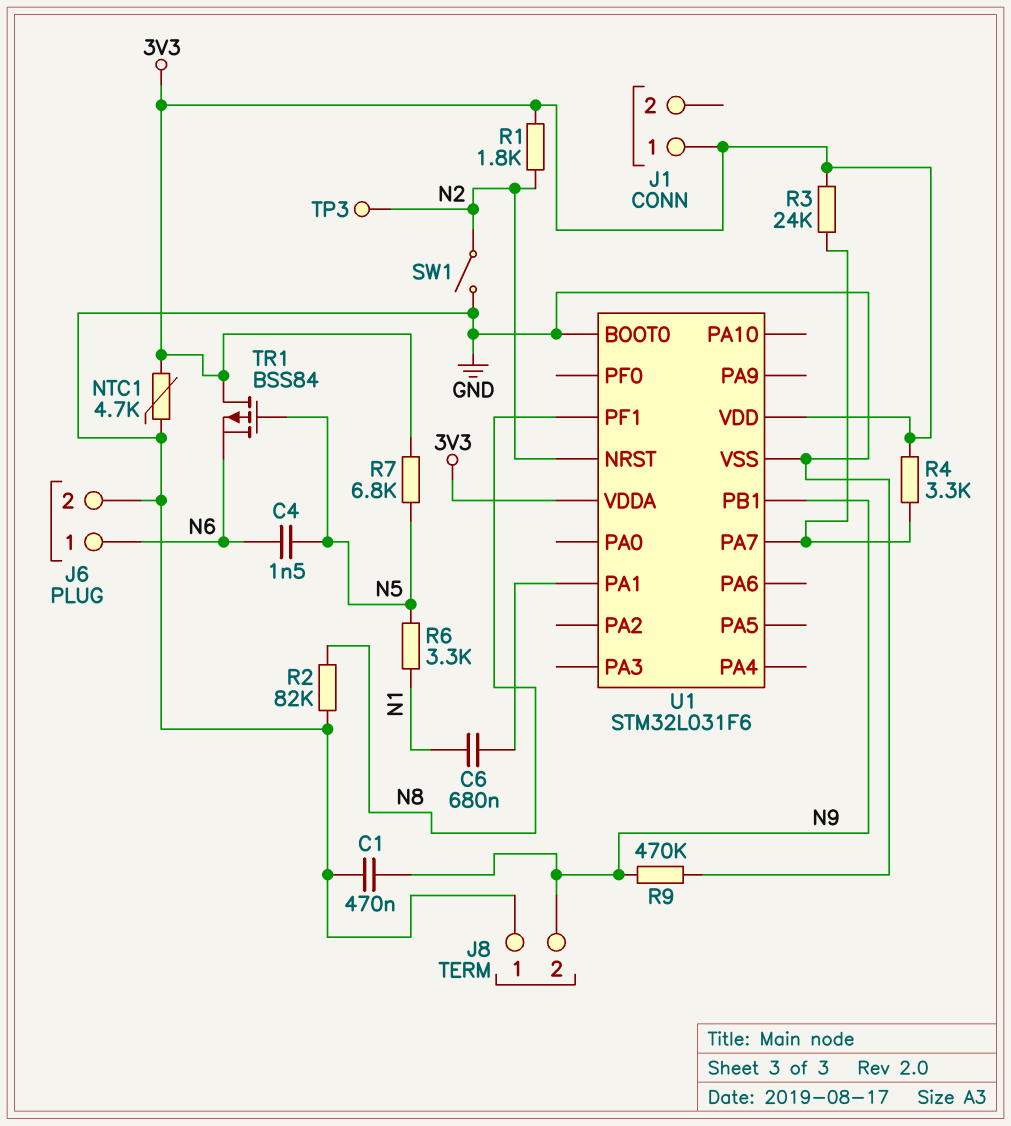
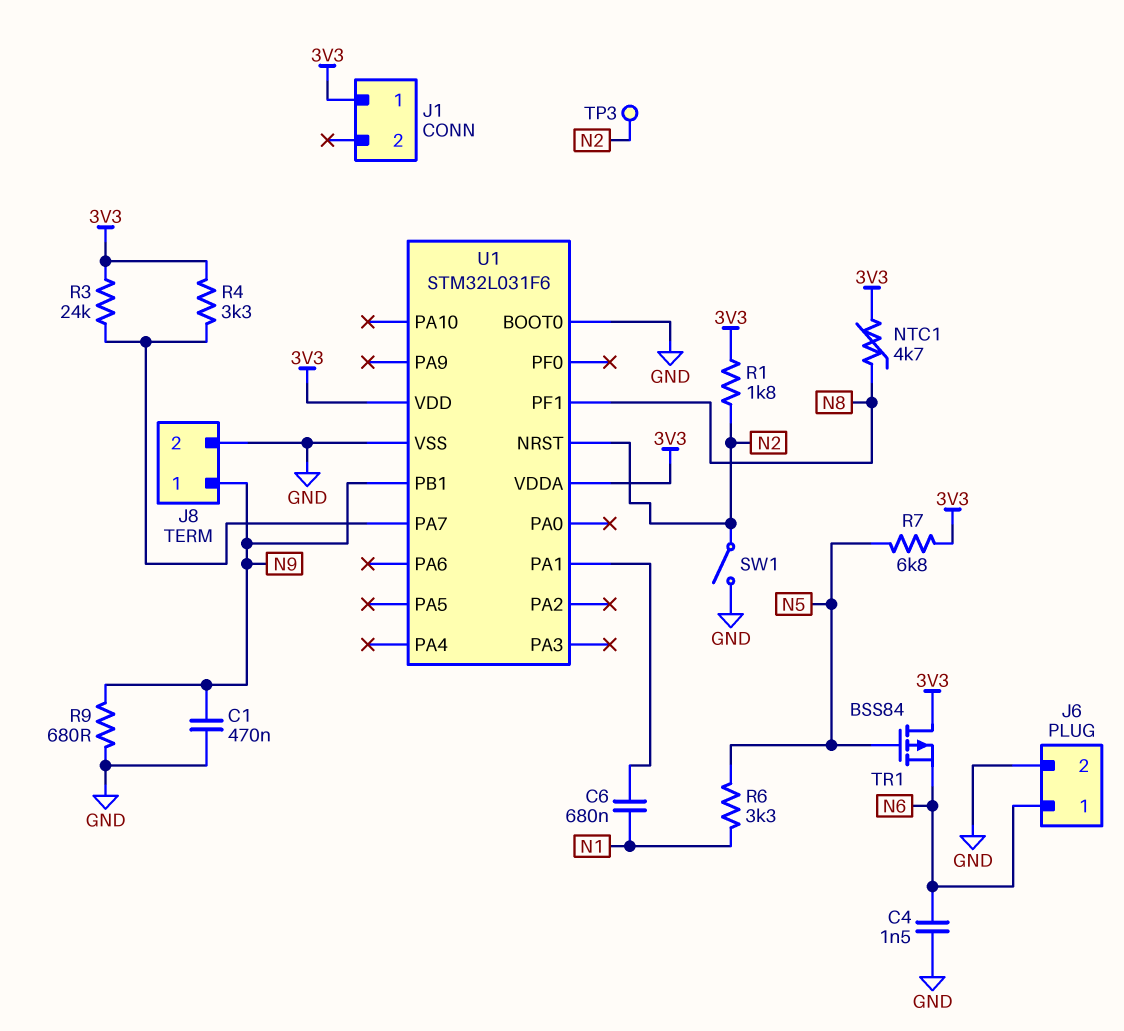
C4: 1.5nF (N5, N6) -> 1.5nF (GND, N6)
J8 pin 1: GND -> N9
J8 pin 2: N9 -> GND
NTC1: 4.7k (3V3, GND) -> 4.7k (3V3, N8)
R2: 82k (GND, N8) -> none
R9: 470k (GND, N9) -> 680 (GND, N9)

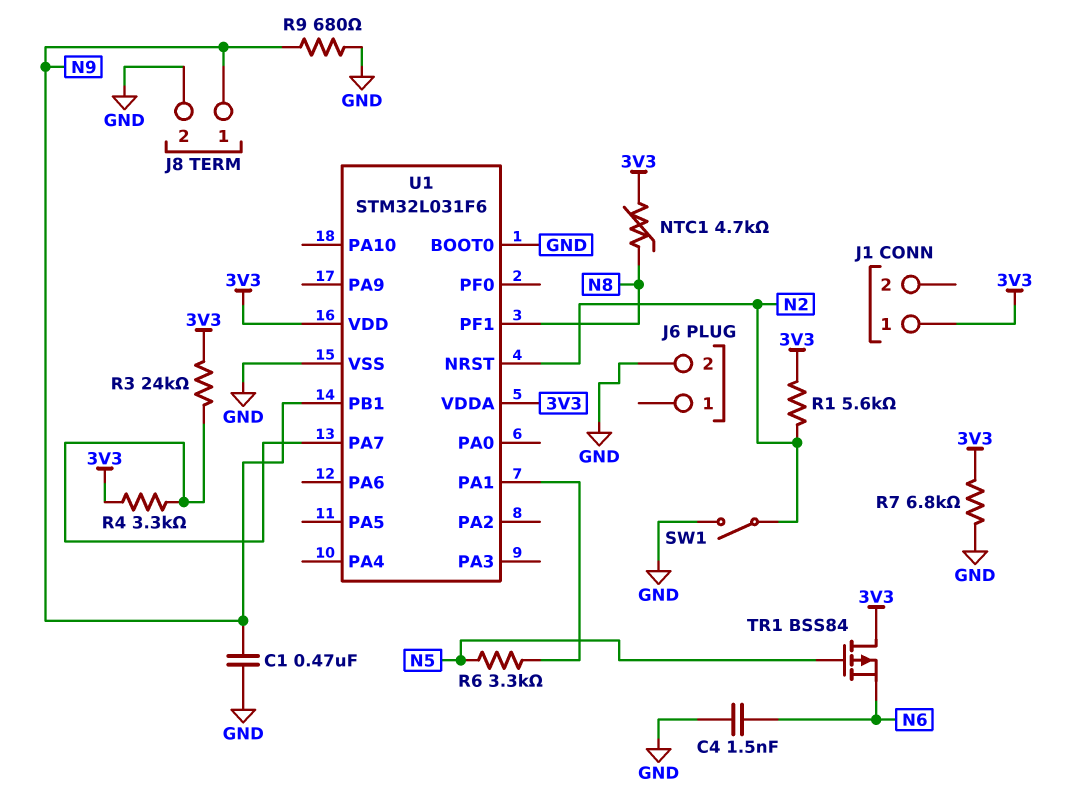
C6: 680nF (N1, U1/PA1) -> none
J6 pin 1: N6 -> none
R1: 1.8k (3V3, N2) -> 5.6k (3V3, N2)
R6: 3.3k (N1, N5) -> 3.3k (N5, U1/PA1)
R7: 6.8k (3V3, N5) -> 6.8k (3V3, GND)
TP3: test point (N2) -> none

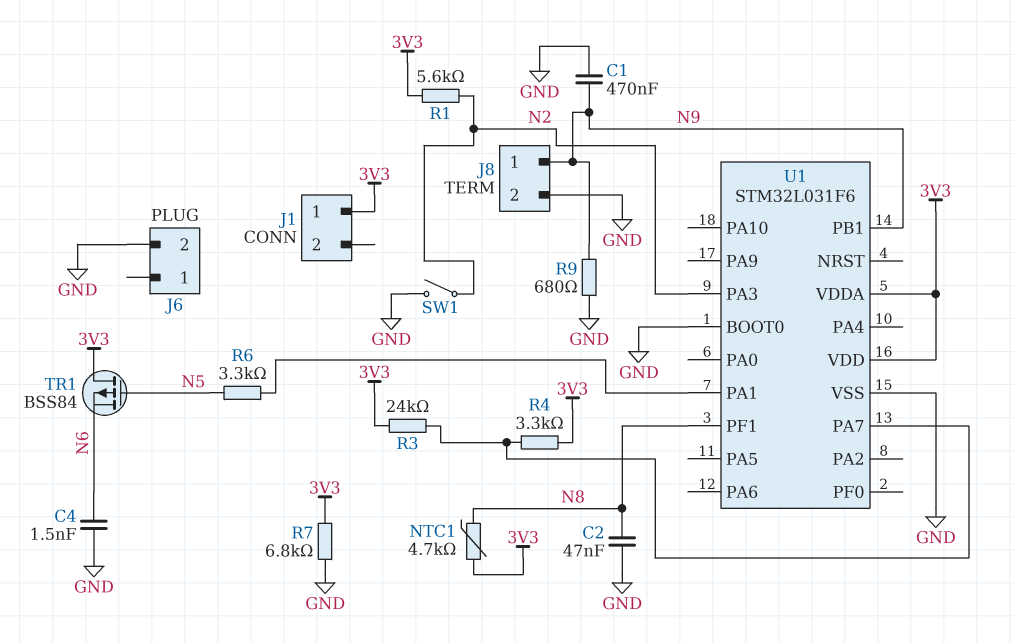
C2: none -> 47nF (GND, N8)
U1 pin NRST: N2 -> none
U1 pin PA3: none -> N2

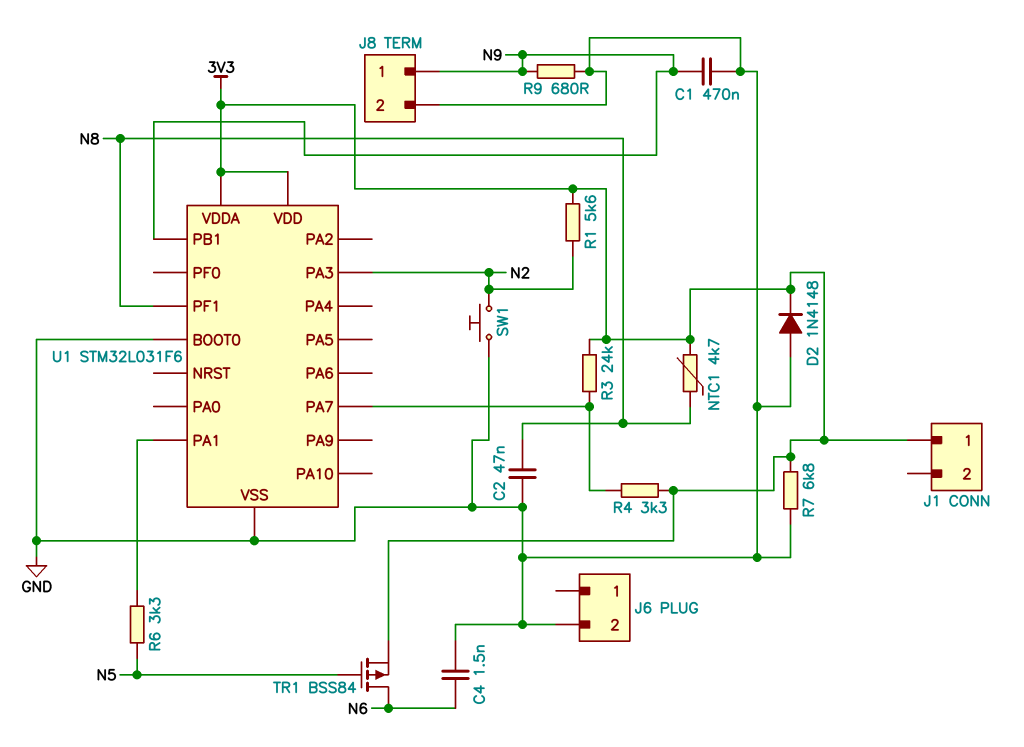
D2: none -> diode 1N4148 (A GND, K 3V3)
SW1: switch (GND, N2) -> button (GND, N2)
TR1: PMOS BSS84 (G N5, D 3V3, S N6) -> PMOS BSS84 (G N5, D N6, S 3V3)

